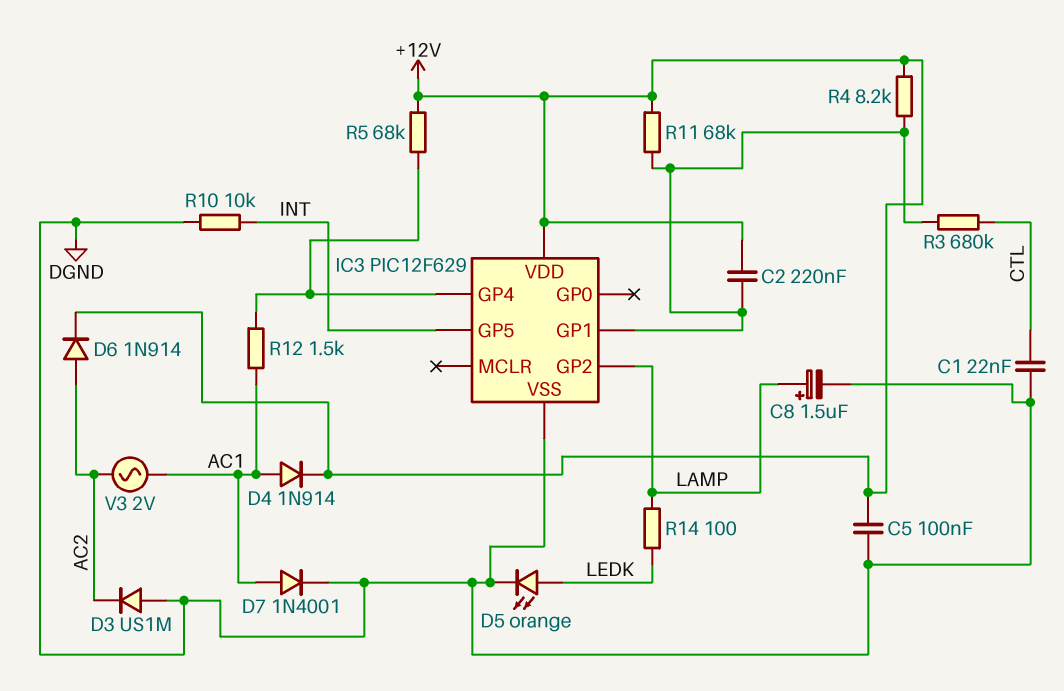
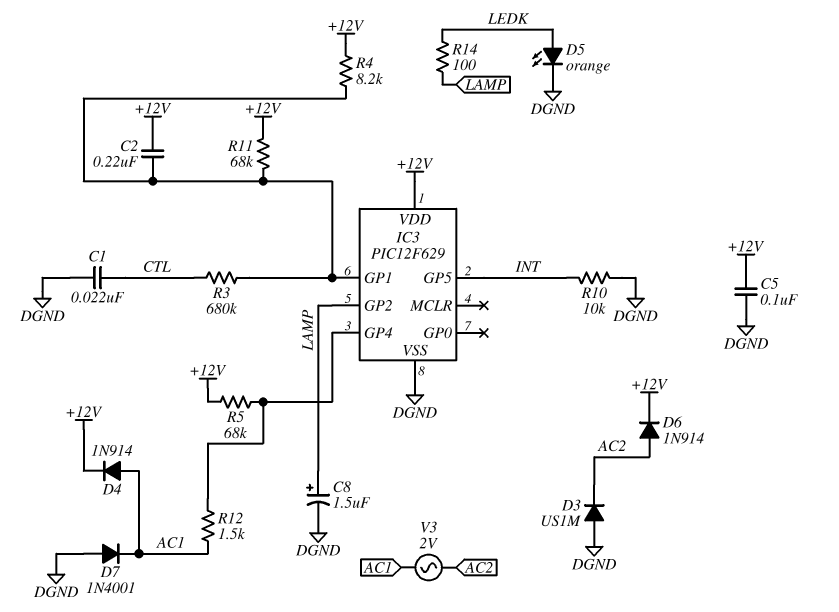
D7: diode 1N4001 (A AC1, K DGND) -> diode 1N4001 (A DGND, K AC1)

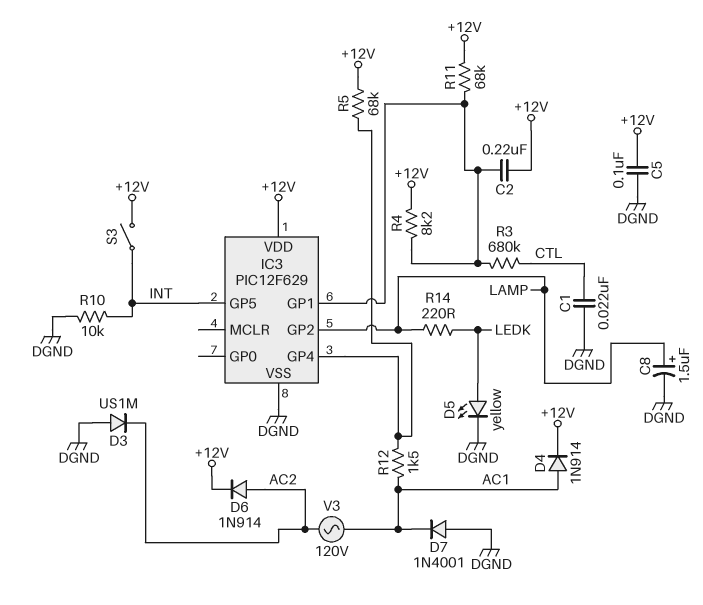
D5: LED orange (A LEDK, K DGND) -> LED yellow (A LEDK, K DGND)
R14: 100 (LAMP, LEDK) -> 220 (LAMP, LEDK)
S3: none -> switch (+12V, INT)
V3: AC 2V (AC1, AC2) -> AC 120V (AC1, AC2)

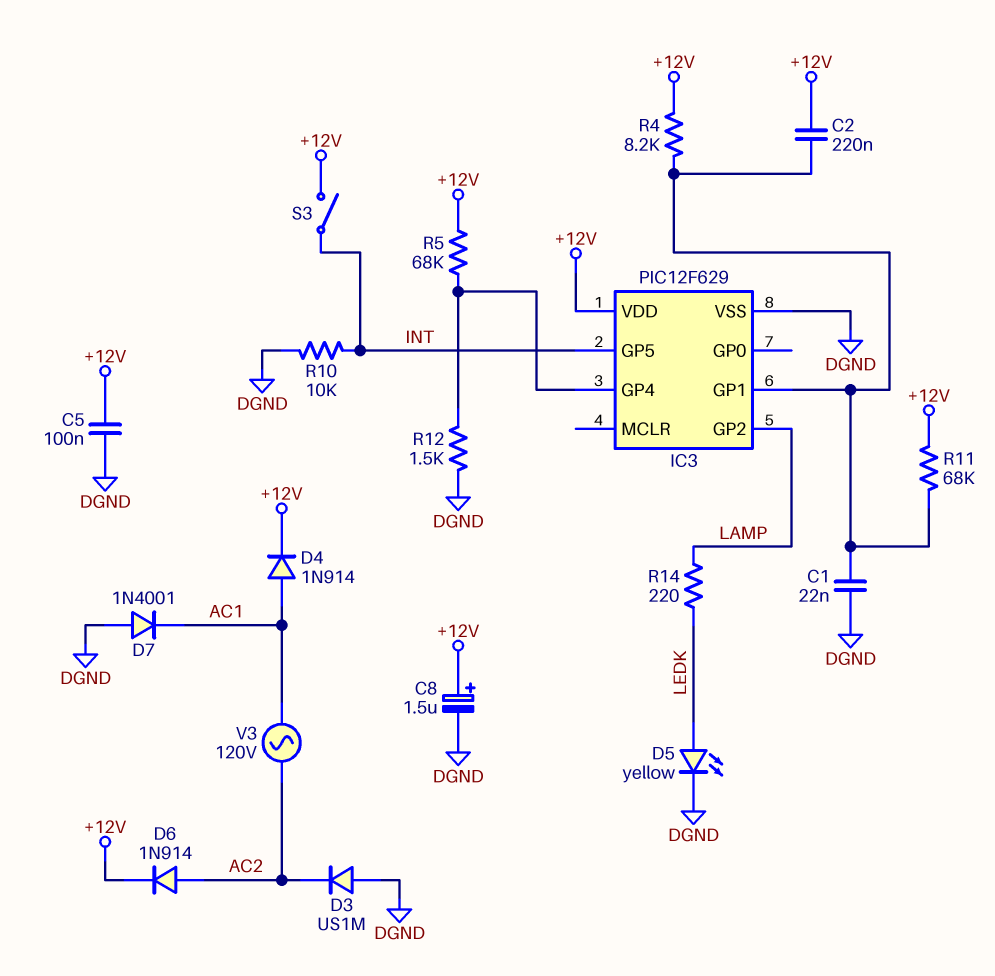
C1: 22nF (CTL, DGND) -> 22nF (DGND, IC3/GP1)
C8: 1.5uF (plus LAMP, minus DGND) -> 1.5uF (plus +12V, minus DGND)
R3: 680k (CTL, IC3/GP1) -> none
R12: 1.5k (AC1, IC3/GP4) -> 1.5k (DGND, IC3/GP4)

